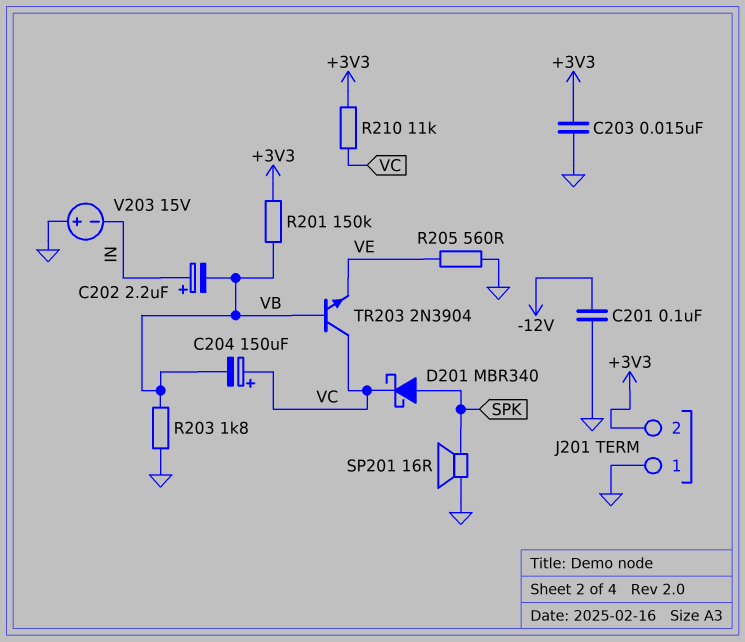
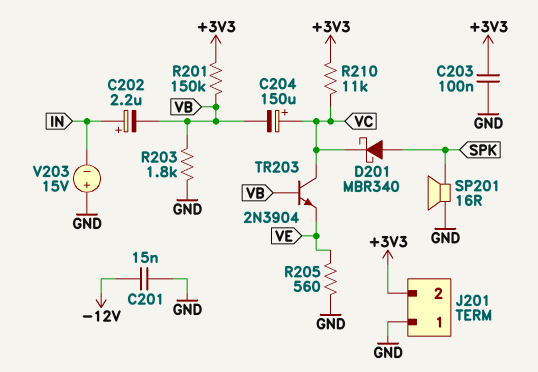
C201: 100nF (-12V, GND) -> 15nF (-12V, GND)
C203: 15nF (+3V3, GND) -> 100nF (+3V3, GND)

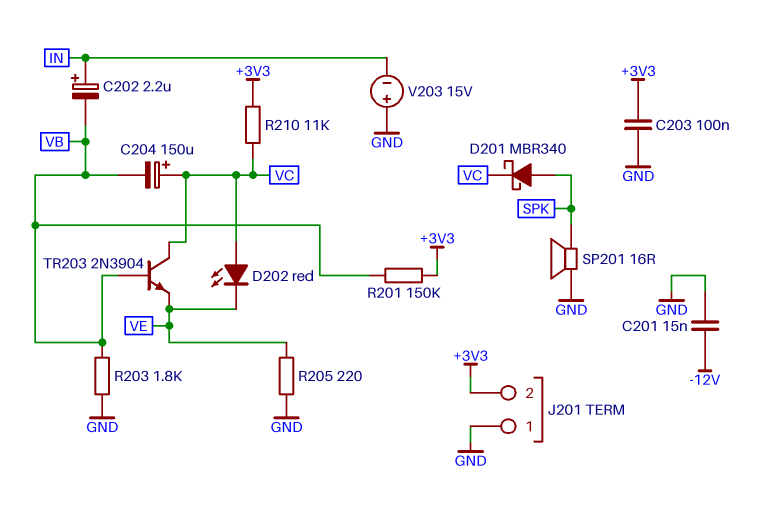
D202: none -> LED red (A VC, K VE)
R205: 560 (GND, VE) -> 220 (GND, VE)

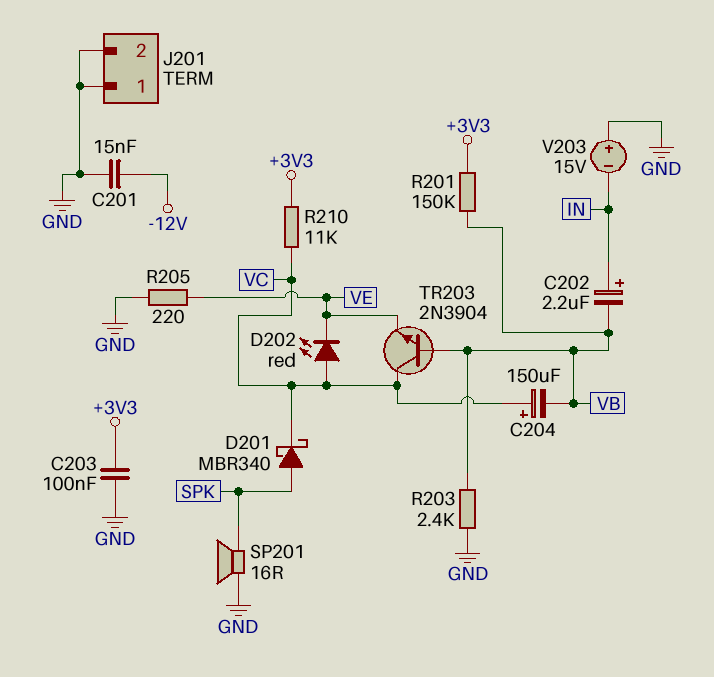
J201 pin 2: +3V3 -> GND
R203: 1.8k (GND, VB) -> 2.4k (GND, VB)

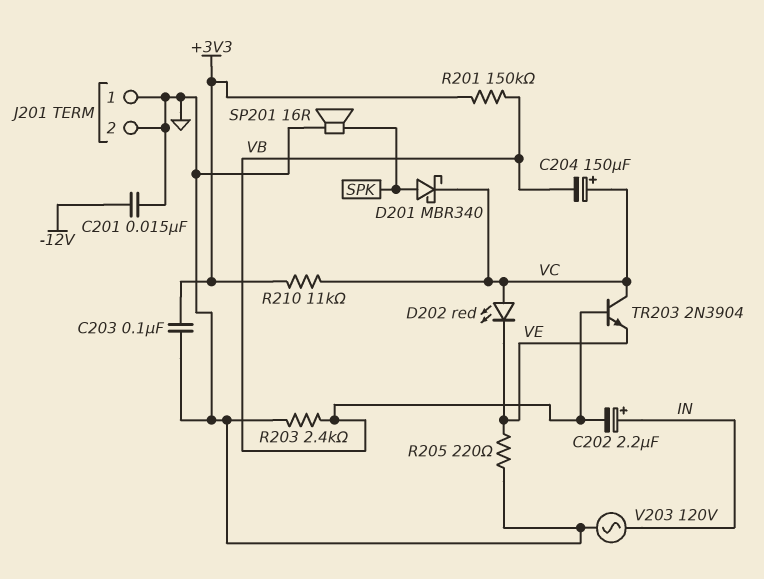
V203: 15V (plus GND, minus IN) -> AC 120V (GND, IN)

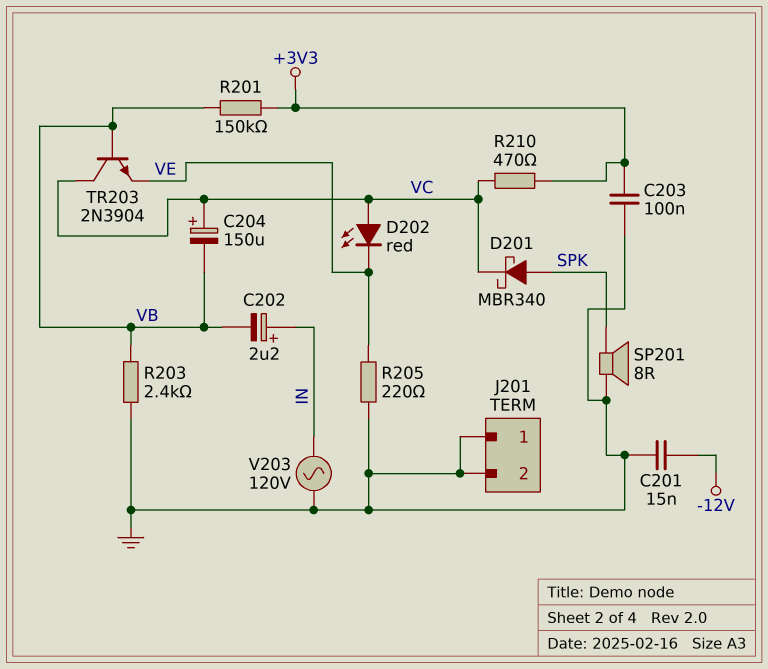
R210: 11k (+3V3, VC) -> 470 (+3V3, VC)
SP201: speaker 16R (GND, SPK) -> speaker 8R (GND, SPK)

